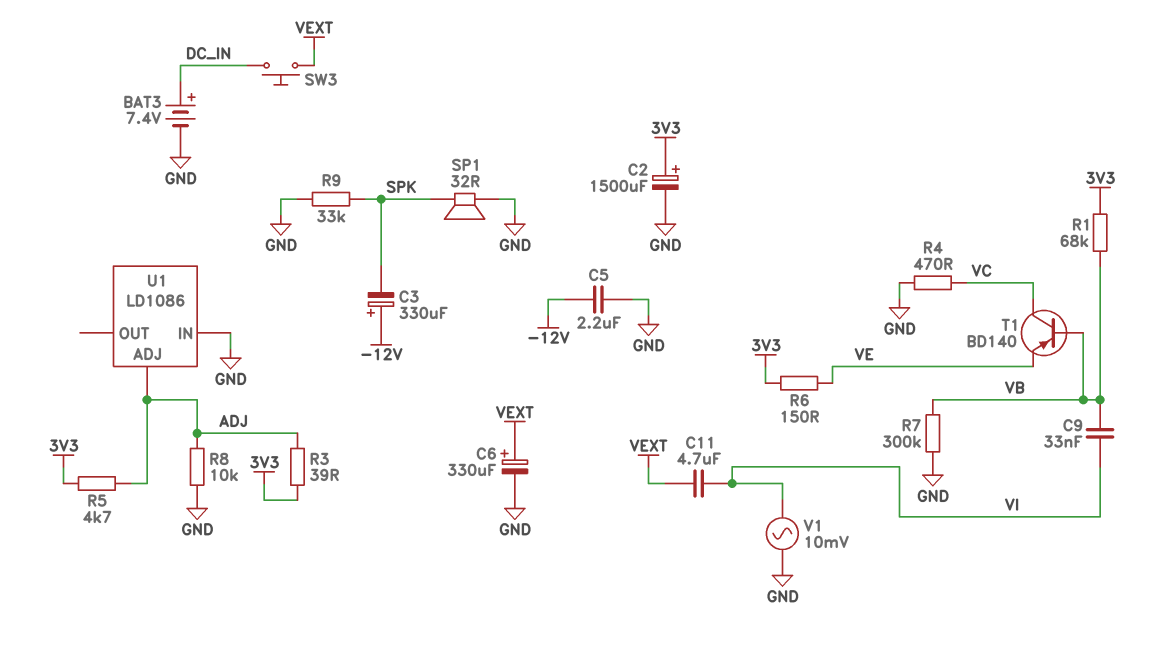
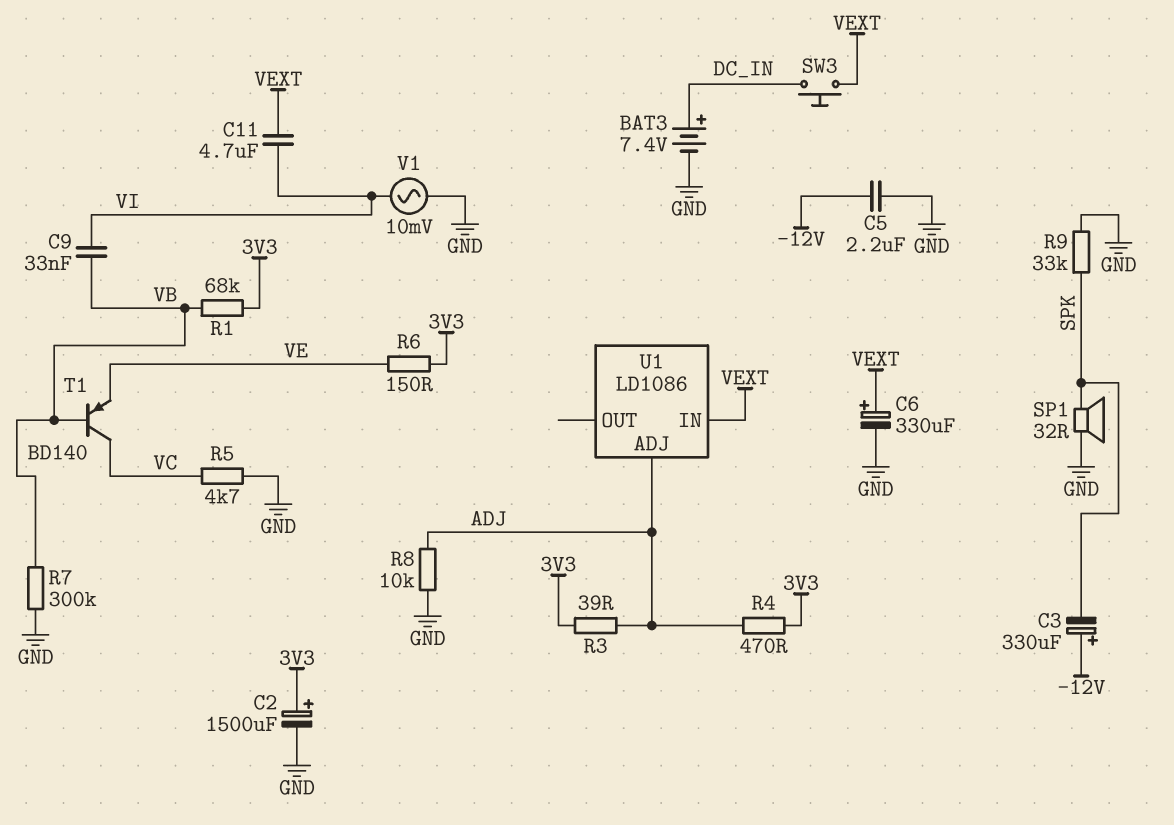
R4: 470 (GND, VC) -> 470 (3V3, ADJ)
R5: 4.7k (3V3, ADJ) -> 4.7k (GND, VC)
U1 pin IN: GND -> VEXT

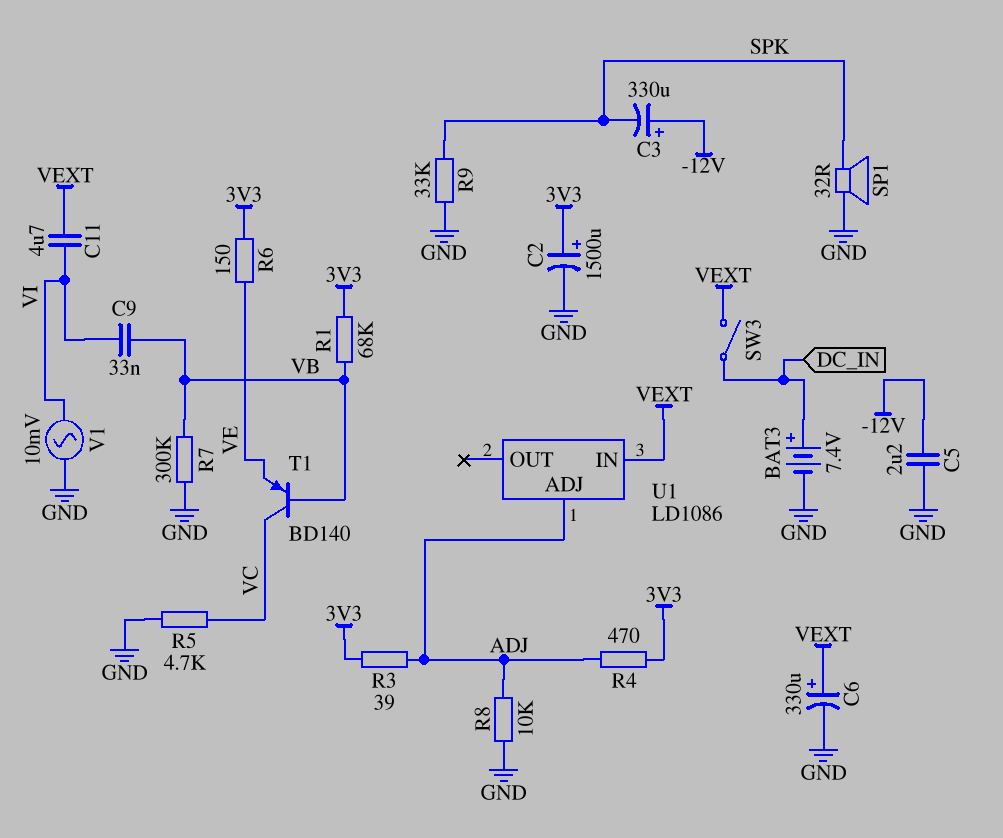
SW3: button (DC_IN, VEXT) -> switch (DC_IN, VEXT)

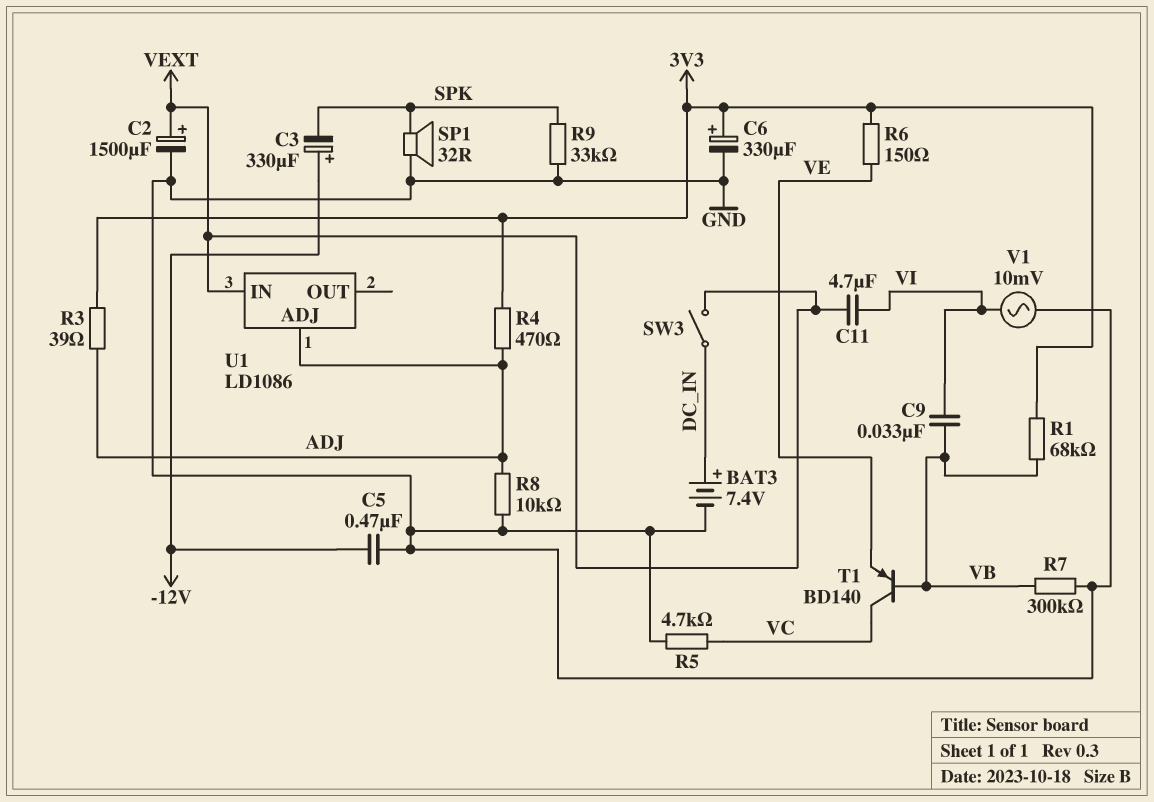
C2: 1500uF (plus 3V3, minus GND) -> 1500uF (plus VEXT, minus GND)
C5: 2.2uF (-12V, GND) -> 470nF (-12V, GND)
C6: 330uF (plus VEXT, minus GND) -> 330uF (plus 3V3, minus GND)

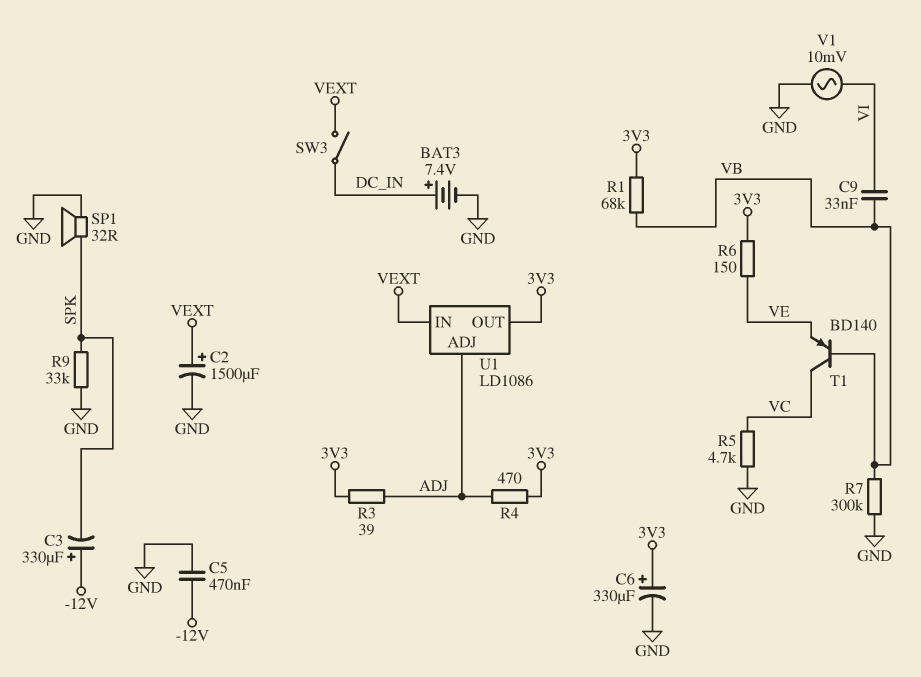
C11: 4.7uF (VEXT, VI) -> none
R8: 10k (ADJ, GND) -> none
U1 pin OUT: none -> 3V3

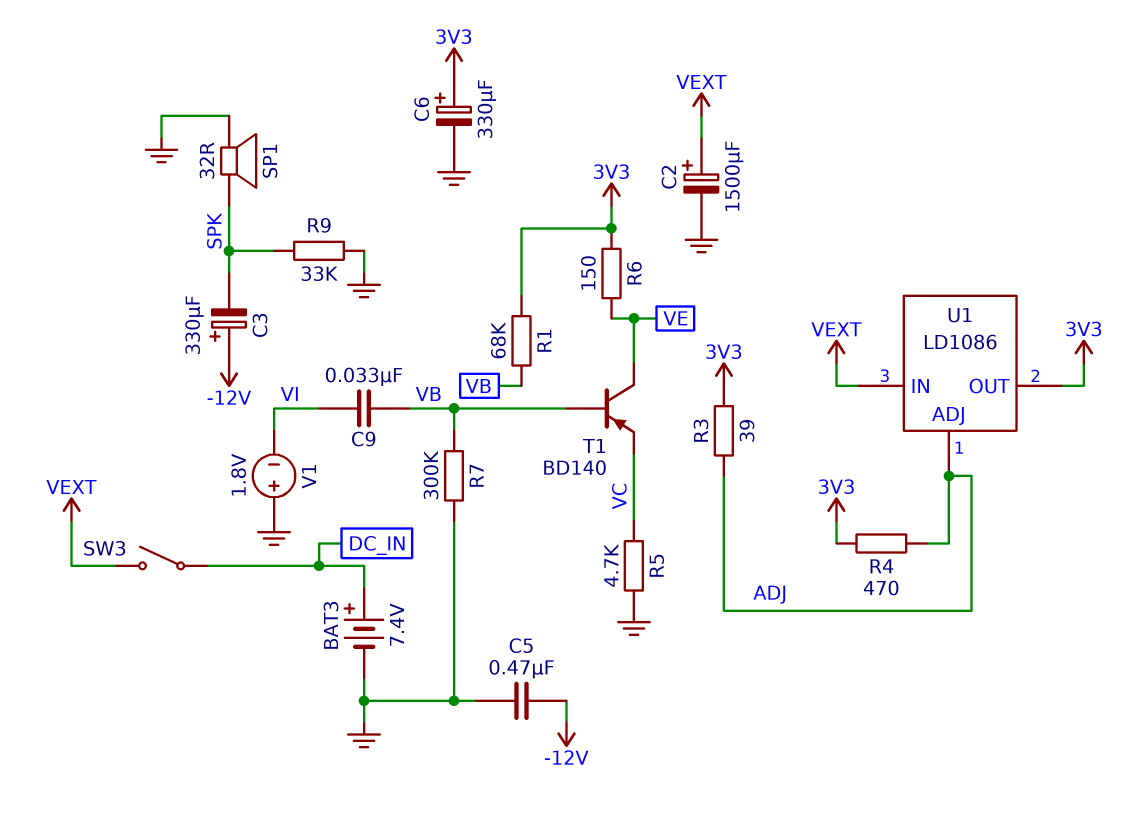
T1: PNP BD140 (B VB, C VC, E VE) -> PNP BD140 (B VB, C VE, E VC)
V1: AC 10mV (GND, VI) -> 1.8V (plus GND, minus VI)

